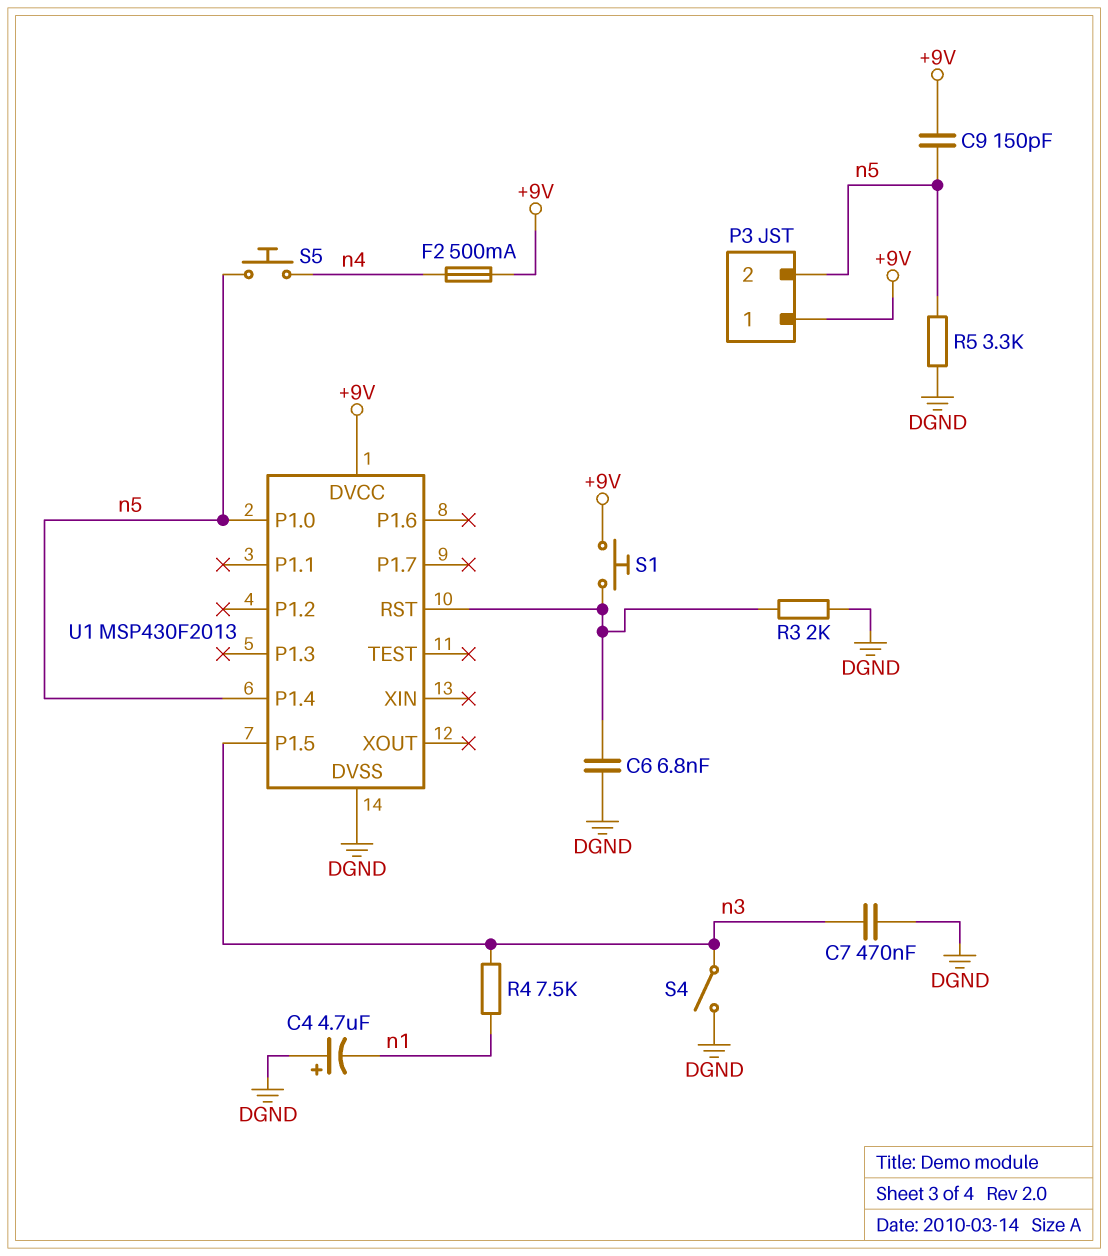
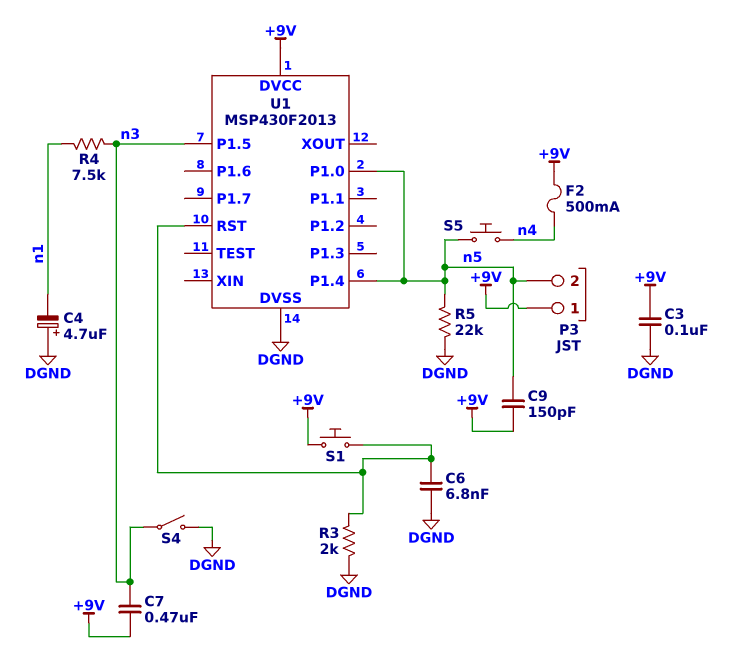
C3: none -> 100nF (+9V, DGND)
C7: 470nF (DGND, n3) -> 470nF (+9V, n3)
R5: 3.3k (DGND, n5) -> 22k (DGND, n5)

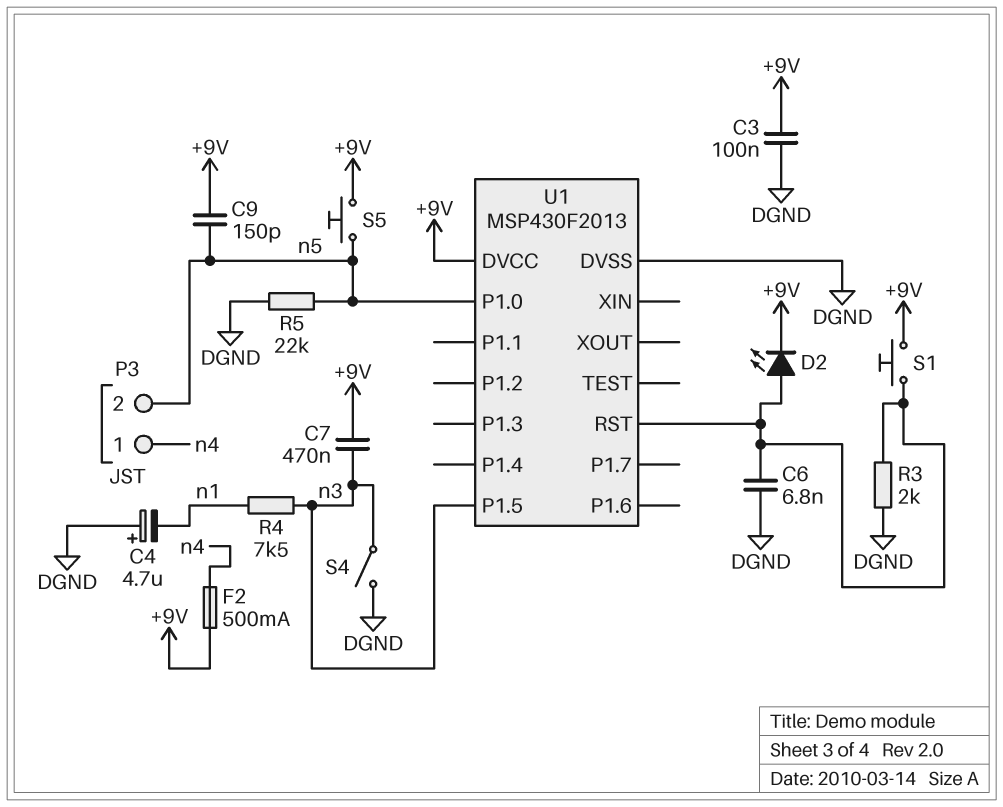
D2: none -> LED (A U1/RST, K +9V)
P3 pin 1: +9V -> n4
S5: button (n4, n5) -> button (+9V, n5)
U1 pin P1.4: n5 -> none

